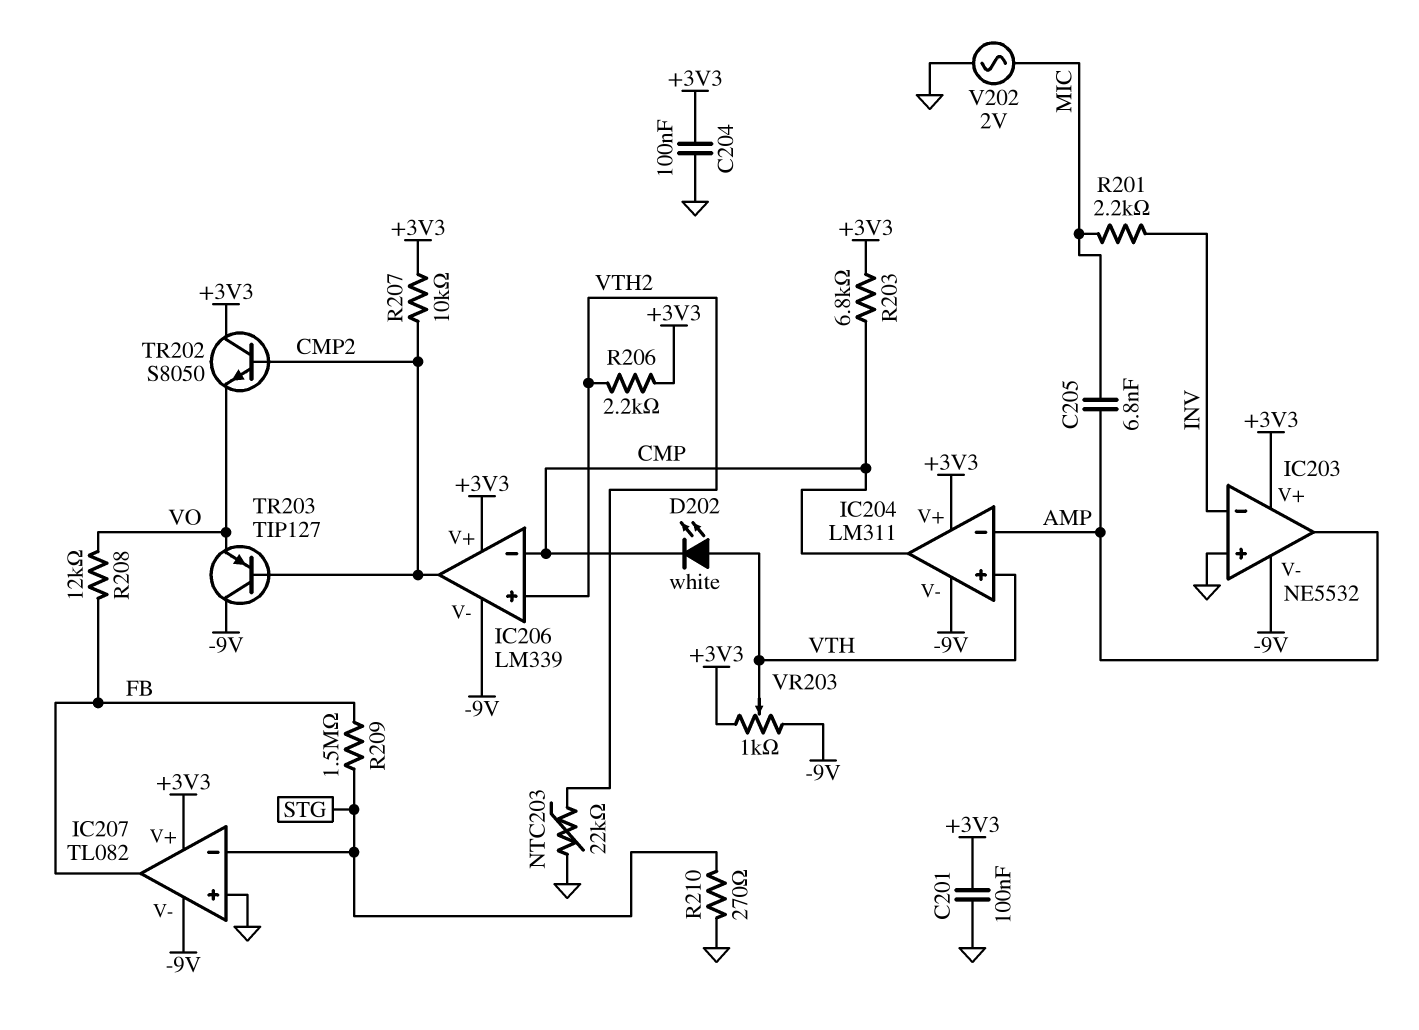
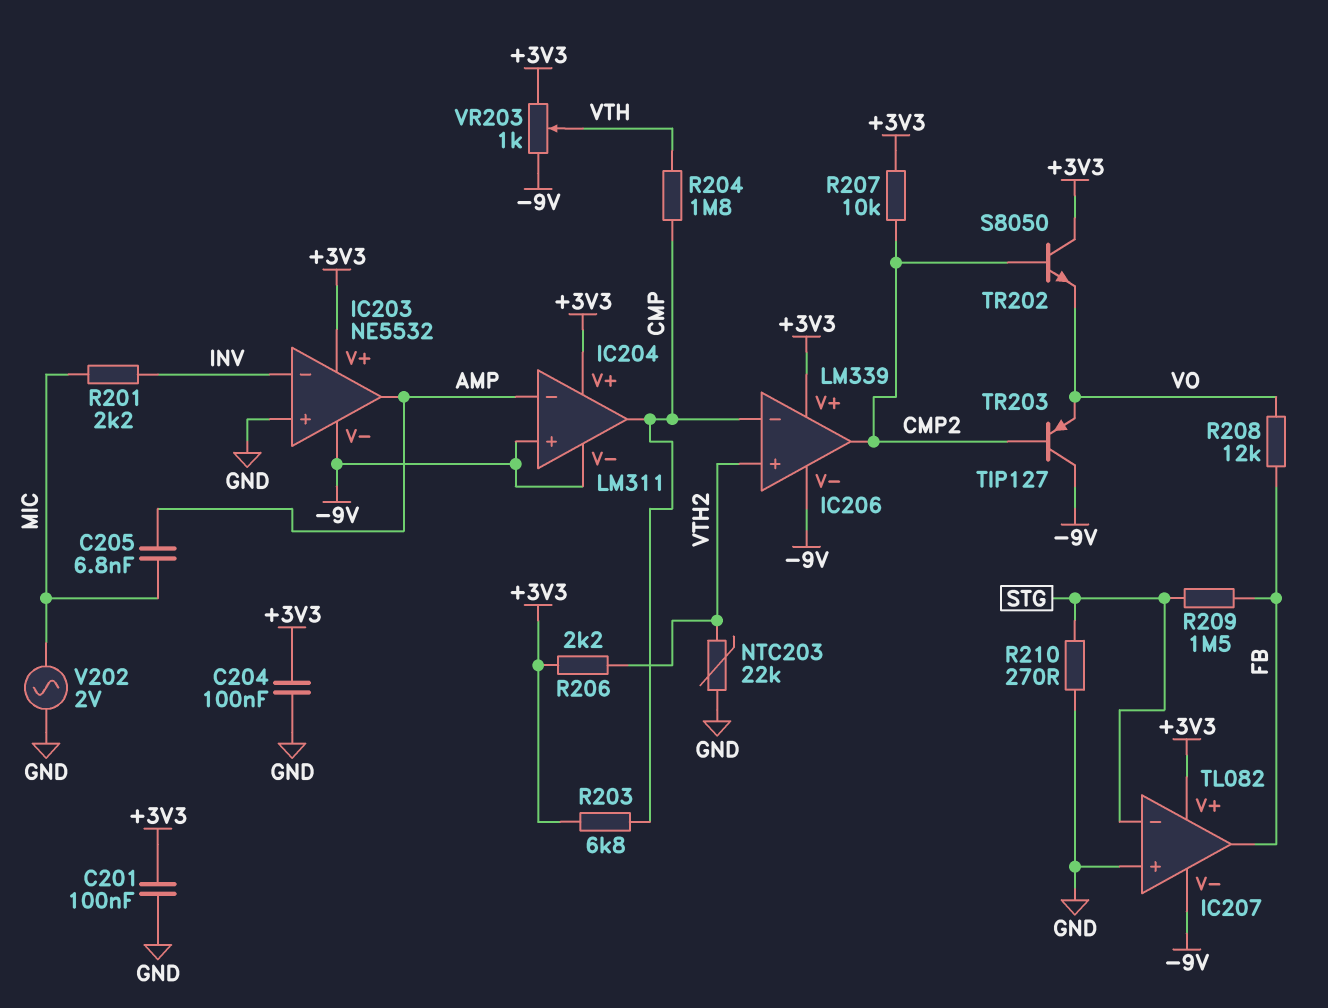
D202: LED white (A VTH, K CMP) -> none
IC204 pin in+: VTH -> -9V
R204: none -> 1.8M (CMP, VTH)

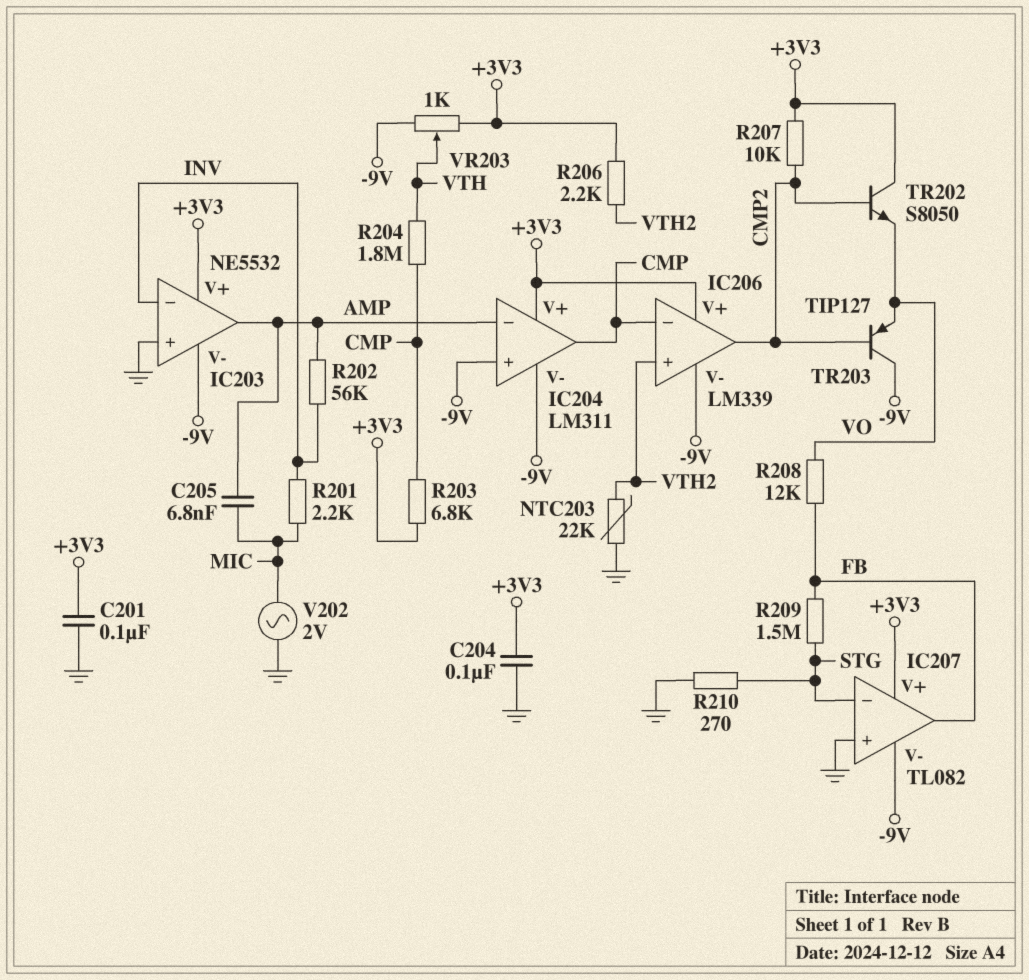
R202: none -> 56k (AMP, INV)

